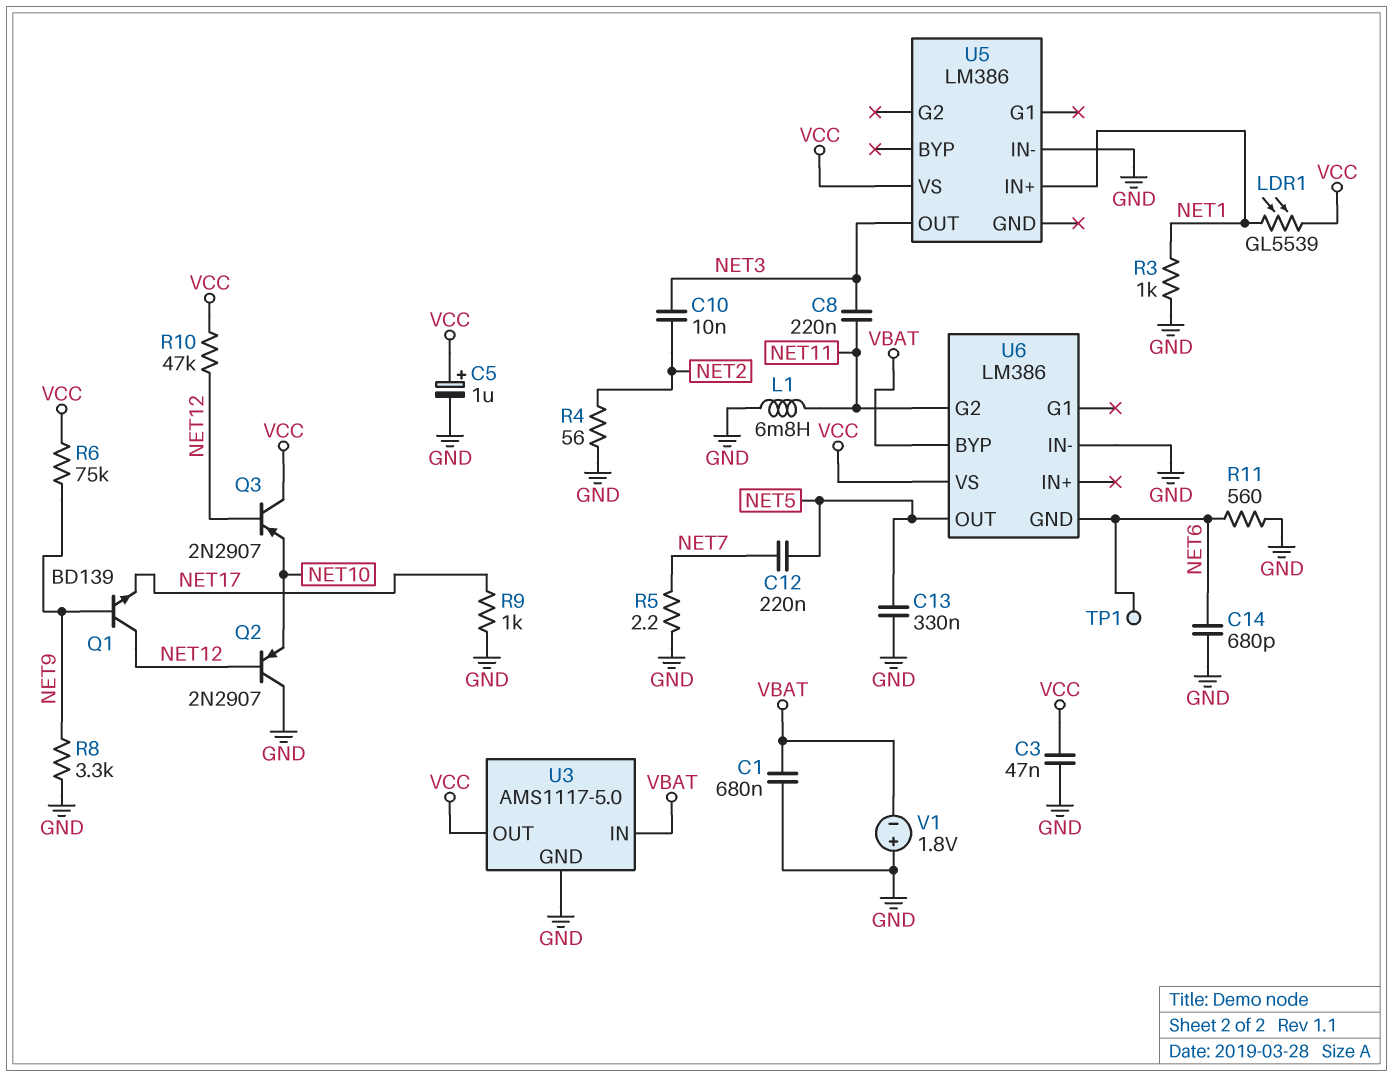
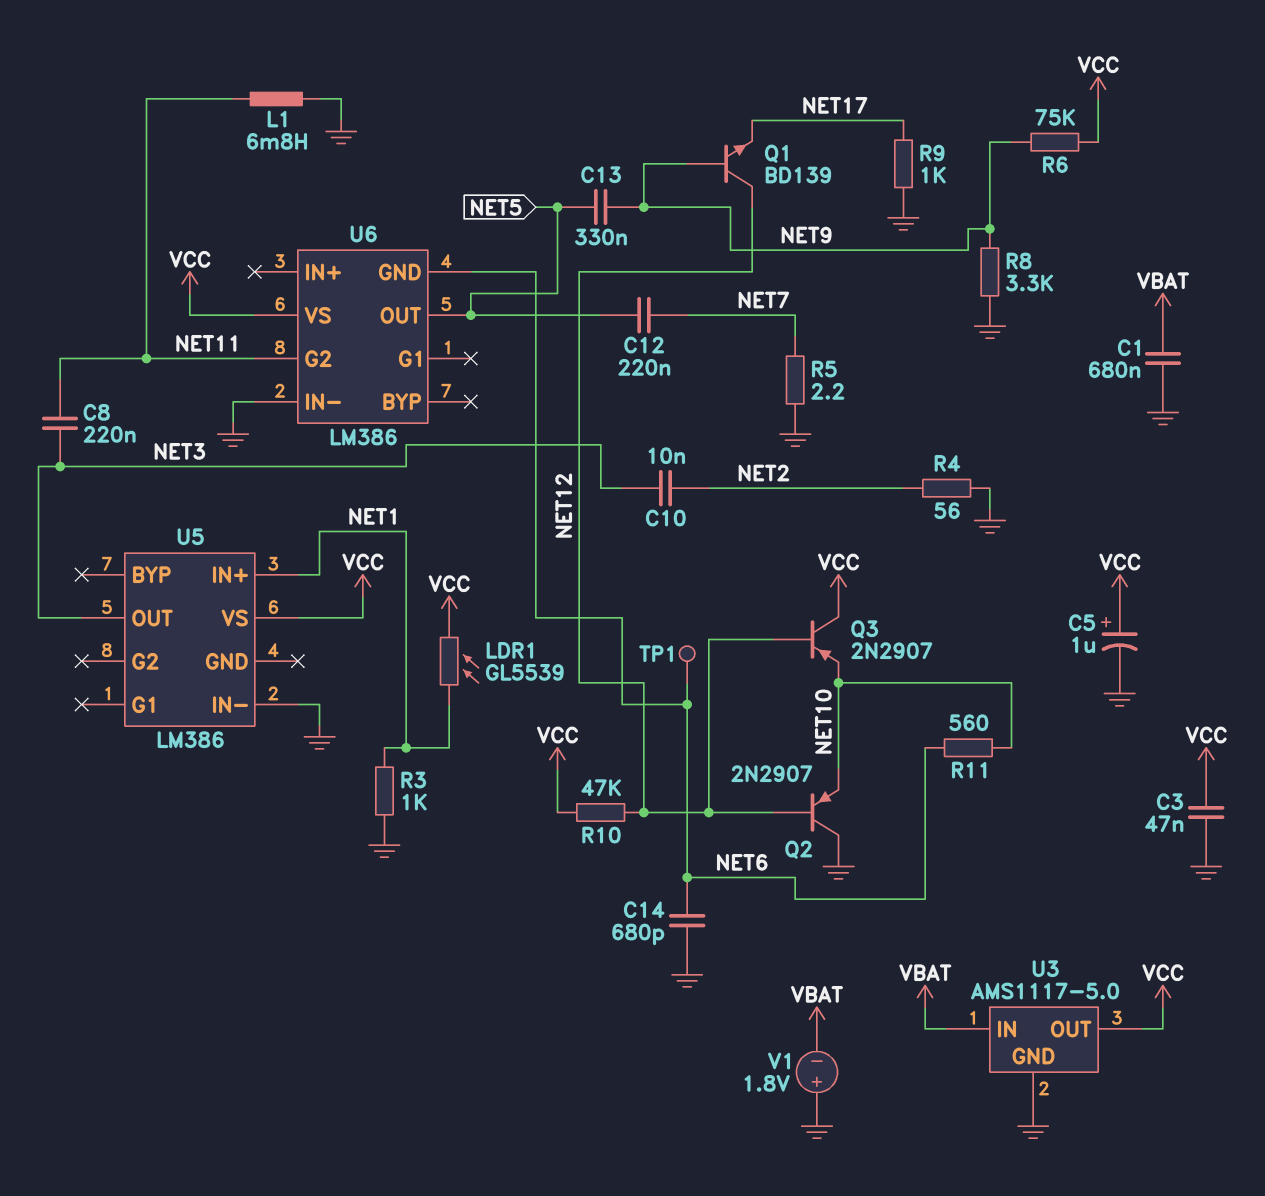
C13: 330nF (GND, NET5) -> 330nF (NET5, NET9)
R11: 560 (GND, NET6) -> 560 (NET6, NET10)
U6 pin BYP: VBAT -> none

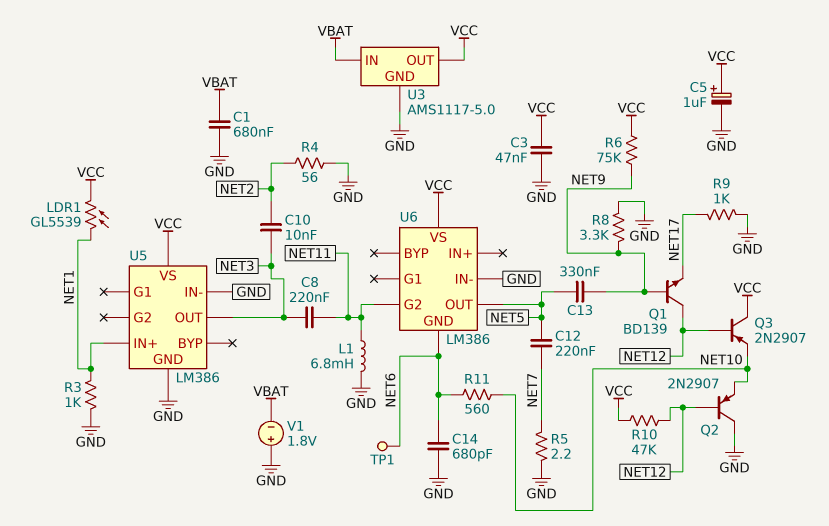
U5 pin GND: none -> GND

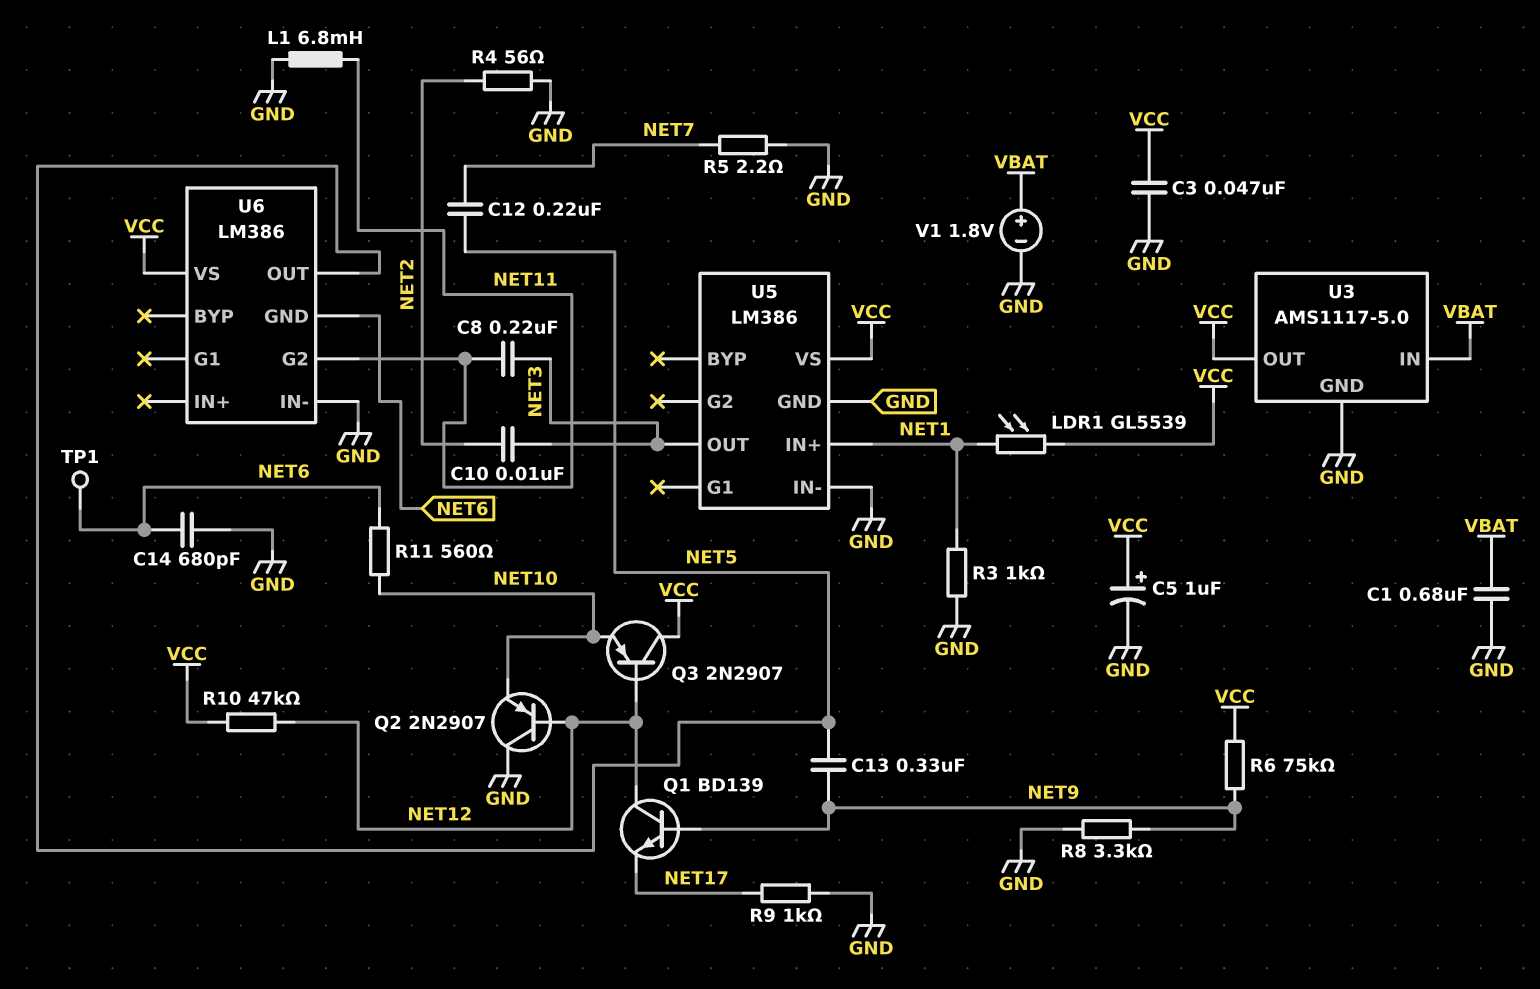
V1: 1.8V (plus GND, minus VBAT) -> 1.8V (plus VBAT, minus GND)

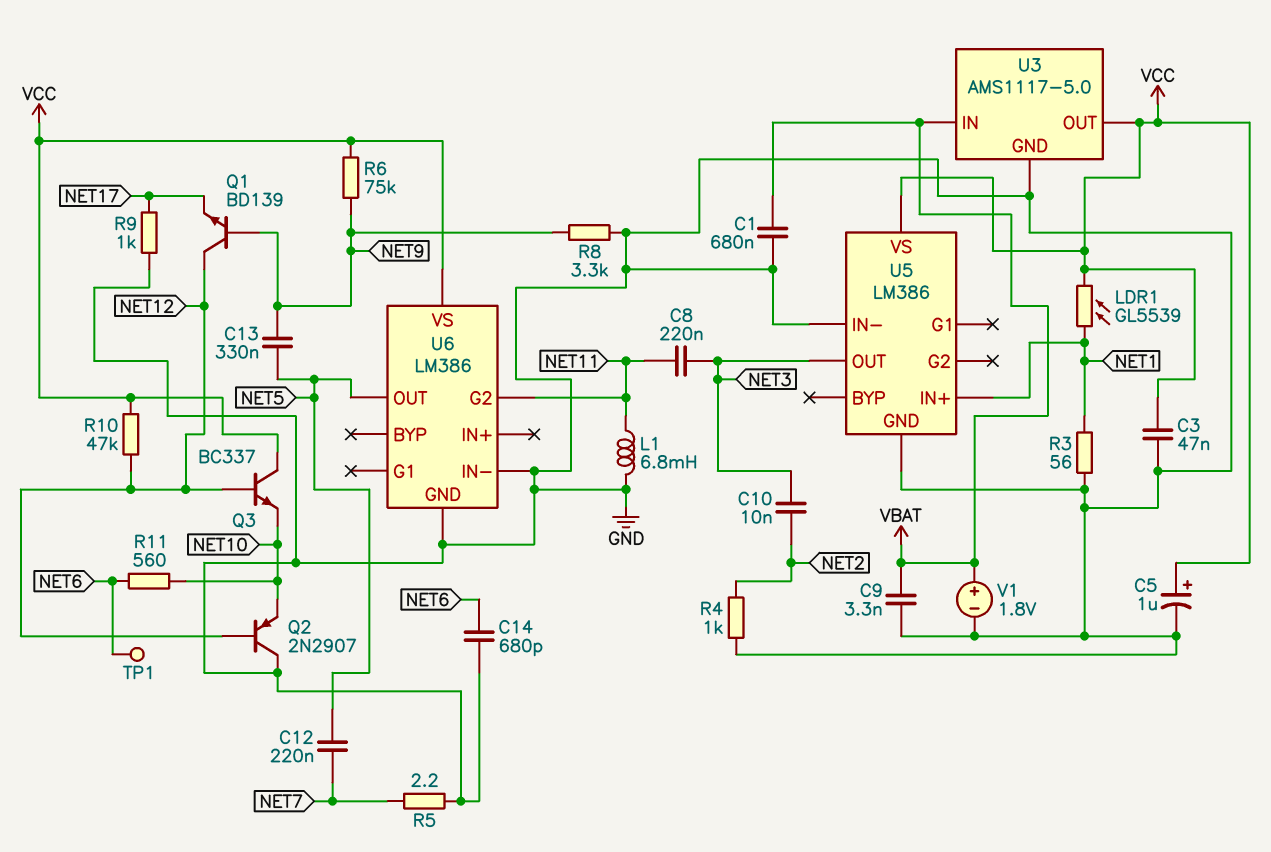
C9: none -> 3.3nF (GND, VBAT)
Q3: PNP 2N2907 (B NET12, C VCC, E NET10) -> NPN BC337 (B NET12, C VCC, E NET10)
R3: 1k (GND, NET1) -> 56 (GND, NET1)
R4: 56 (GND, NET2) -> 1k (GND, NET2)
U6 pin GND: NET6 -> GND

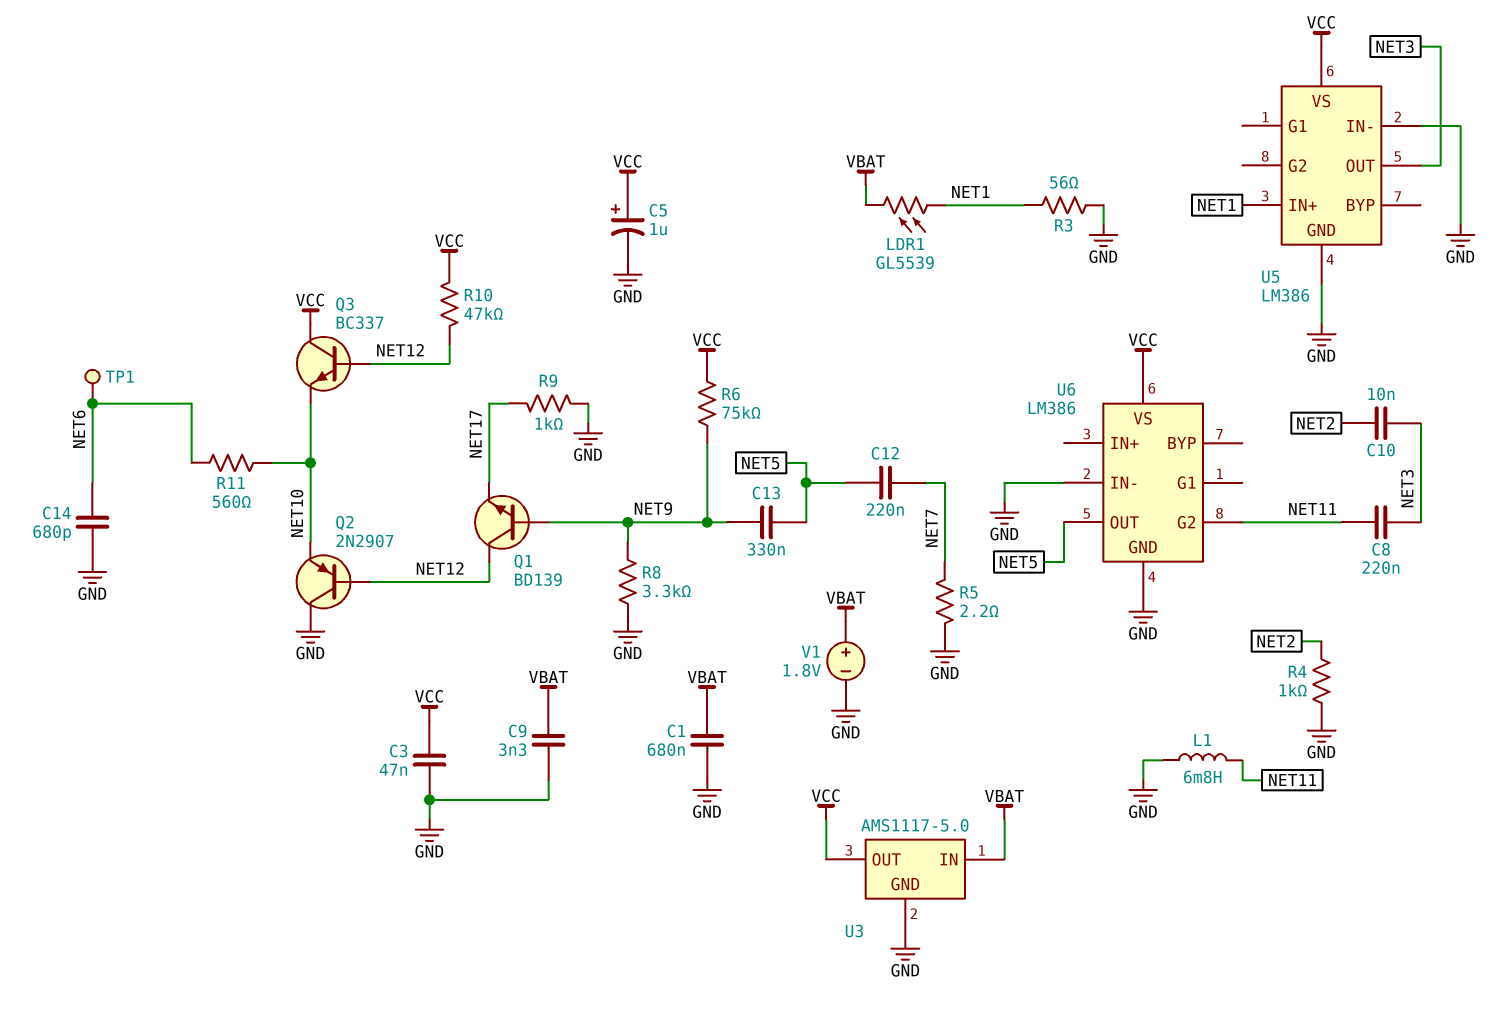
LDR1: GL5539 (NET1, VCC) -> GL5539 (NET1, VBAT)

